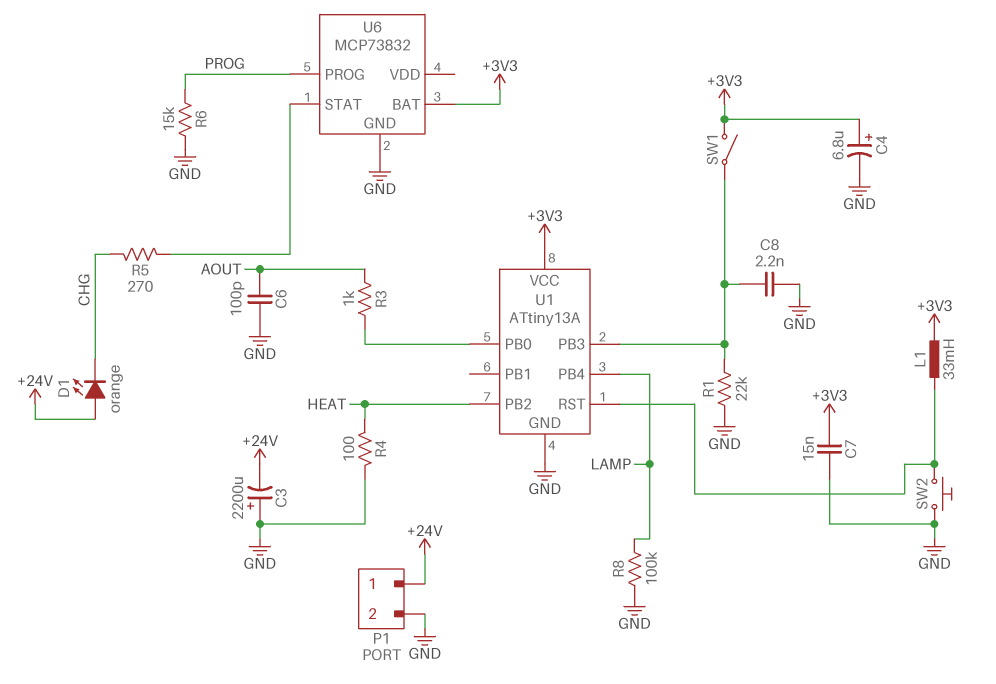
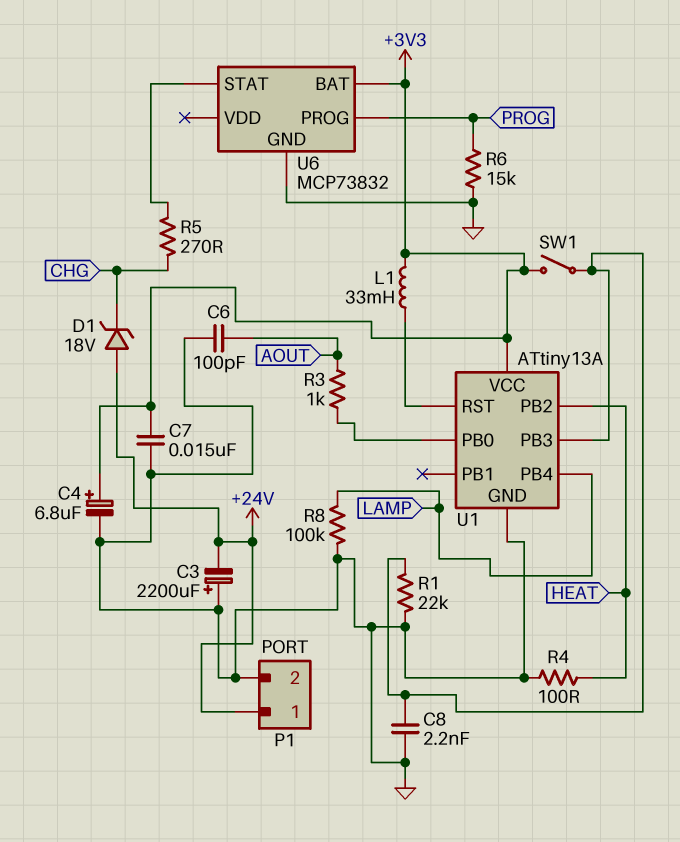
D1: LED orange (A +24V, K CHG) -> zener 18V (A +24V, K CHG)
SW2: button (GND, U1/RST) -> none

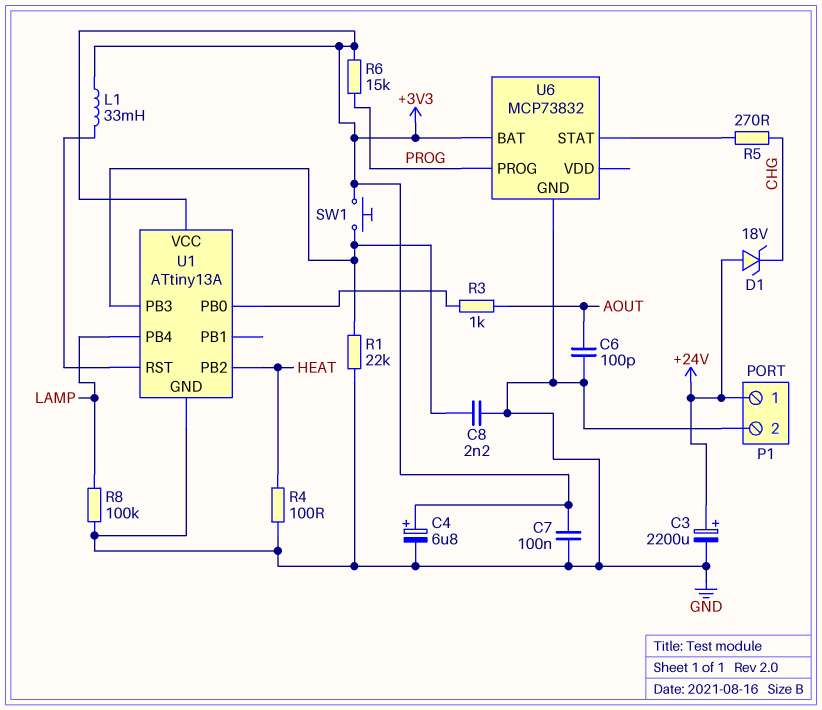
C3: 2200uF (plus GND, minus +24V) -> 2200uF (plus +24V, minus GND)
C7: 15nF (+3V3, GND) -> 100nF (+3V3, GND)
R6: 15k (GND, PROG) -> 15k (+3V3, PROG)
SW1: switch (+3V3, U1/PB3) -> button (+3V3, U1/PB3)

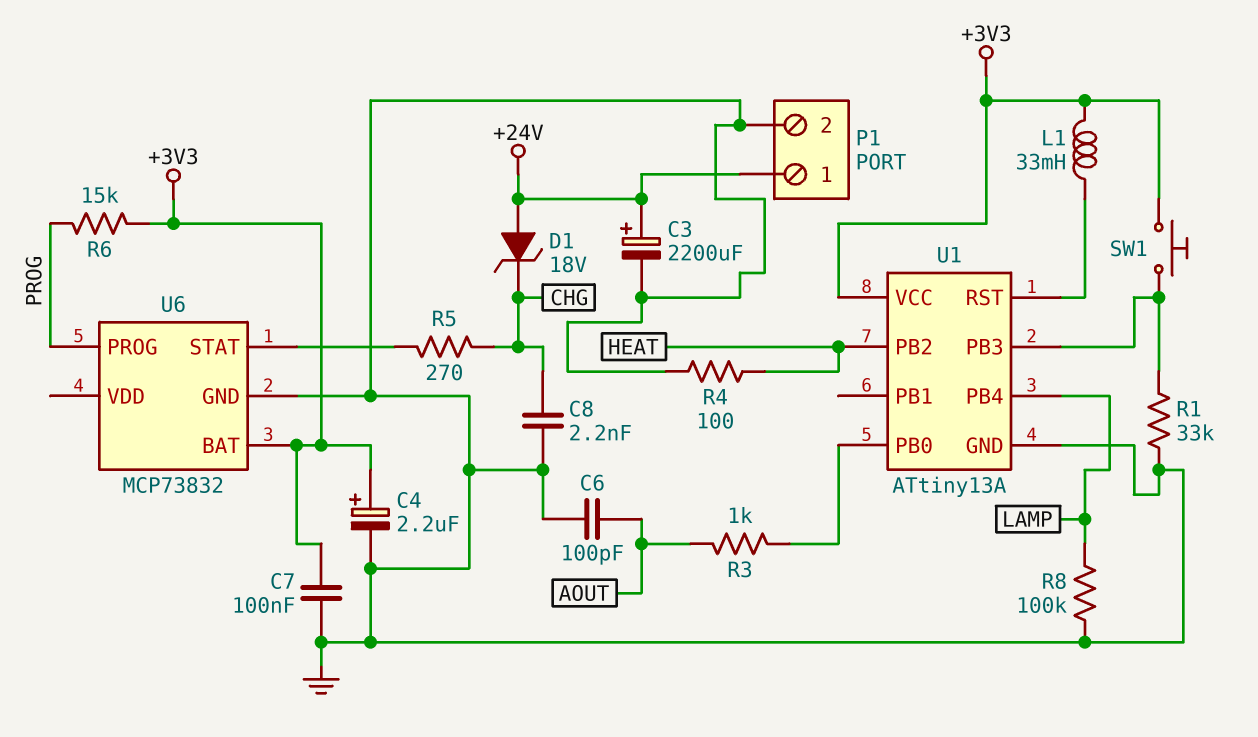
C4: 6.8uF (plus +3V3, minus GND) -> 2.2uF (plus +3V3, minus GND)
C8: 2.2nF (GND, U1/PB3) -> 2.2nF (CHG, GND)
R1: 22k (GND, U1/PB3) -> 33k (GND, U1/PB3)

